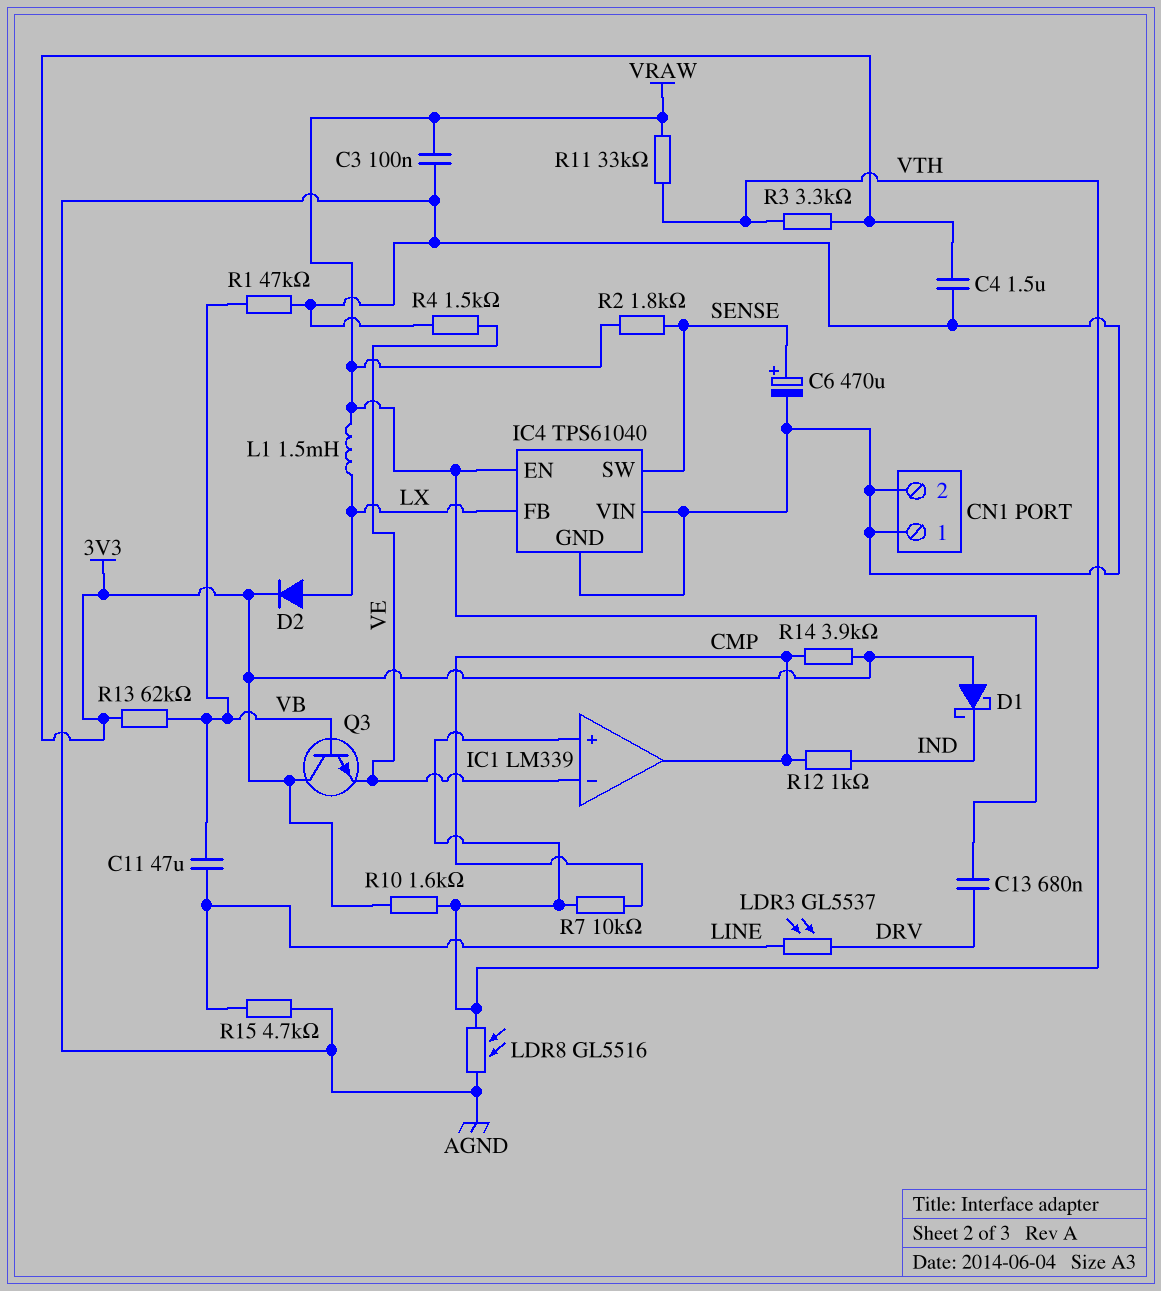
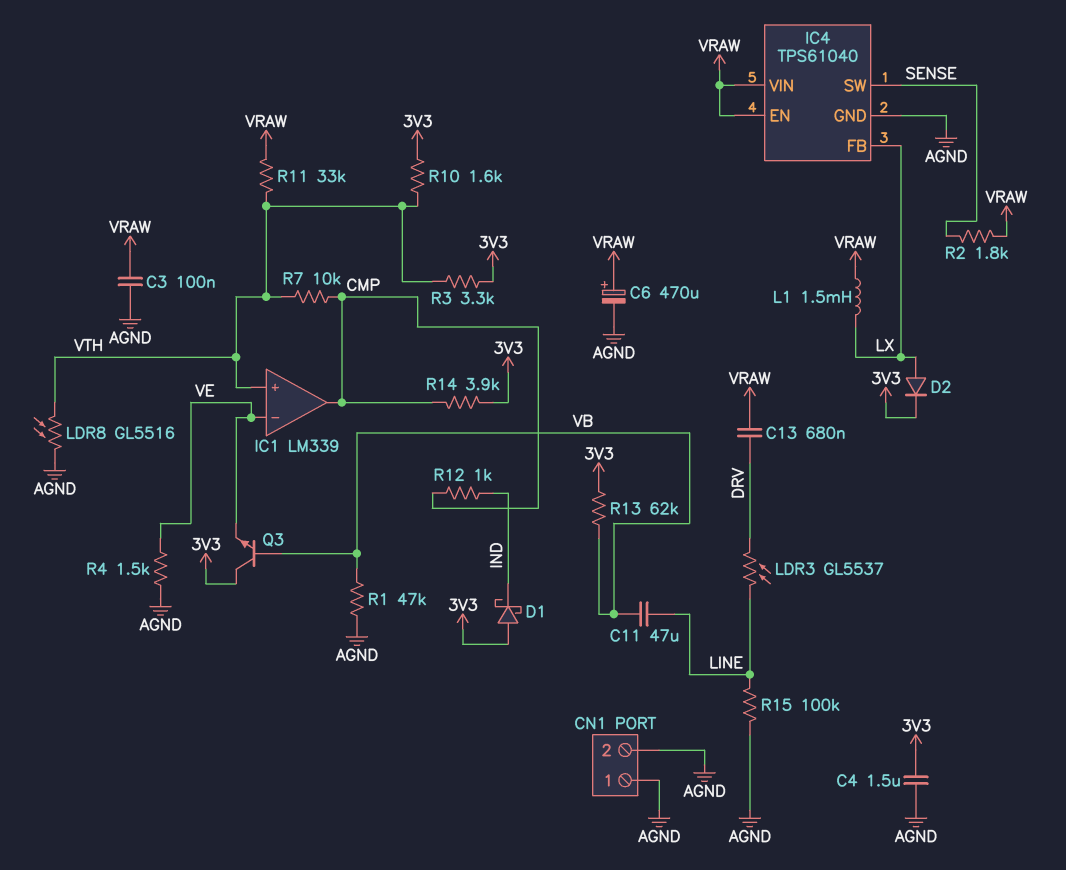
C6: 470uF (plus SENSE, minus AGND) -> 470uF (plus VRAW, minus AGND)
IC4 pin VIN: AGND -> VRAW
R15: 4.7k (AGND, LINE) -> 100k (AGND, LINE)

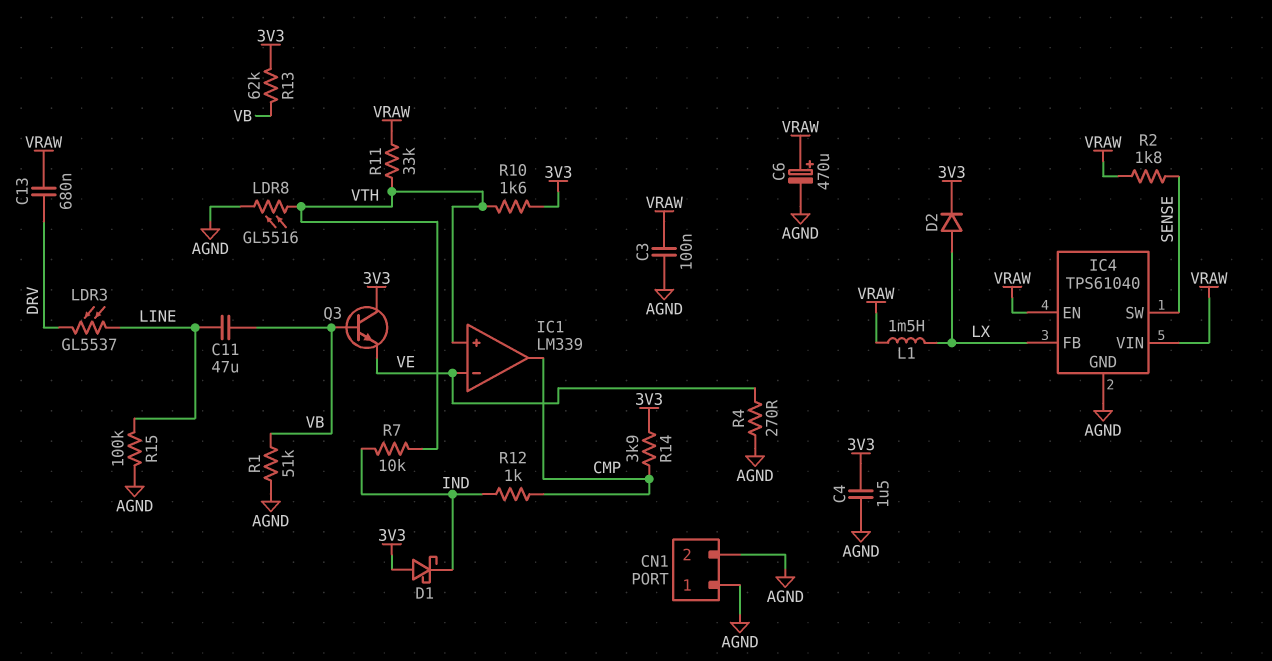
R1: 47k (AGND, VB) -> 51k (AGND, VB)
R3: 3.3k (3V3, VTH) -> none
R4: 1.5k (AGND, VE) -> 270 (AGND, VE)
R7: 10k (CMP, VTH) -> 10k (IND, VTH)

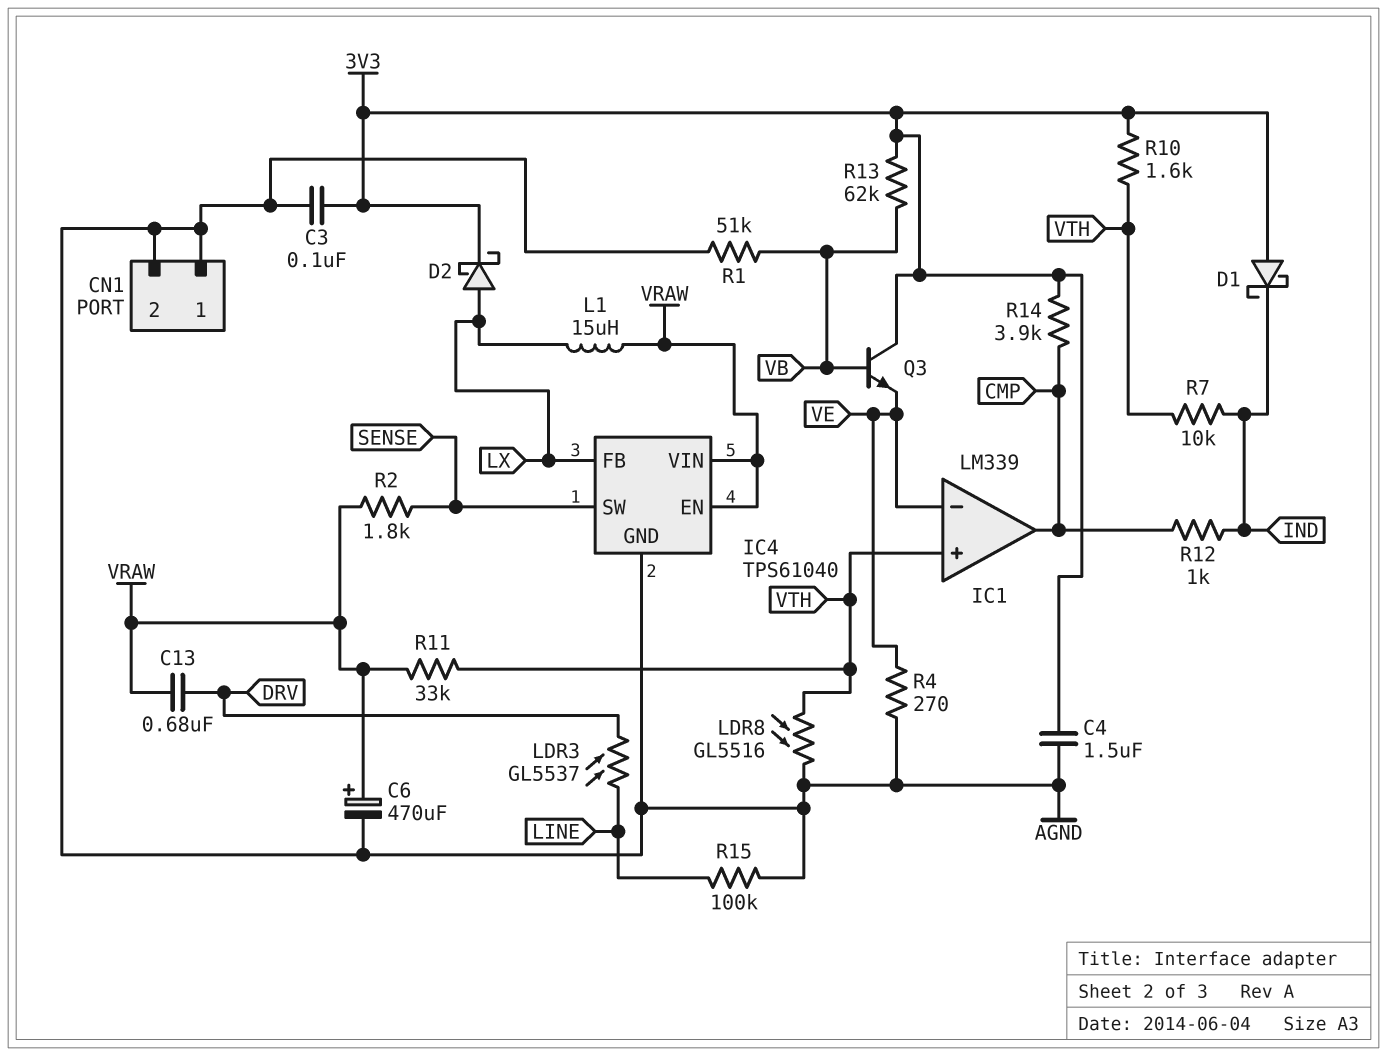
C3: 100nF (AGND, VRAW) -> 100nF (3V3, AGND)
C11: 47uF (LINE, VB) -> none
D2: diode (A LX, K 3V3) -> schottky (A LX, K 3V3)
L1: 1.5mH (LX, VRAW) -> 15uH (LX, VRAW)

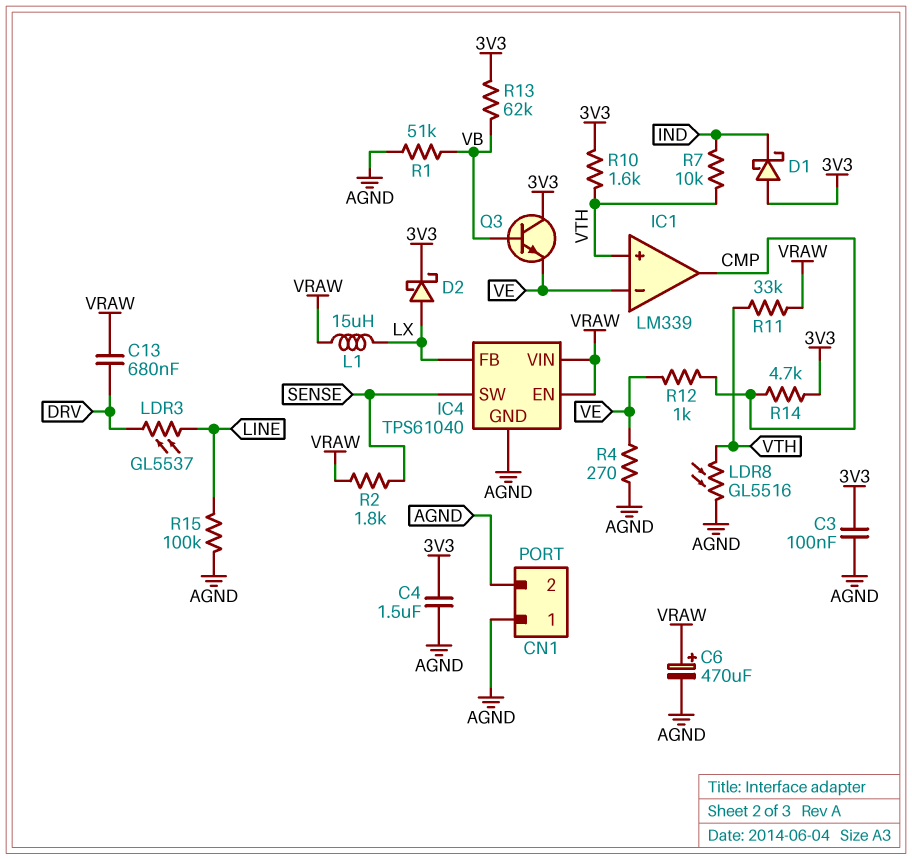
R12: 1k (CMP, IND) -> 1k (CMP, VE)
R14: 3.9k (3V3, CMP) -> 4.7k (3V3, CMP)

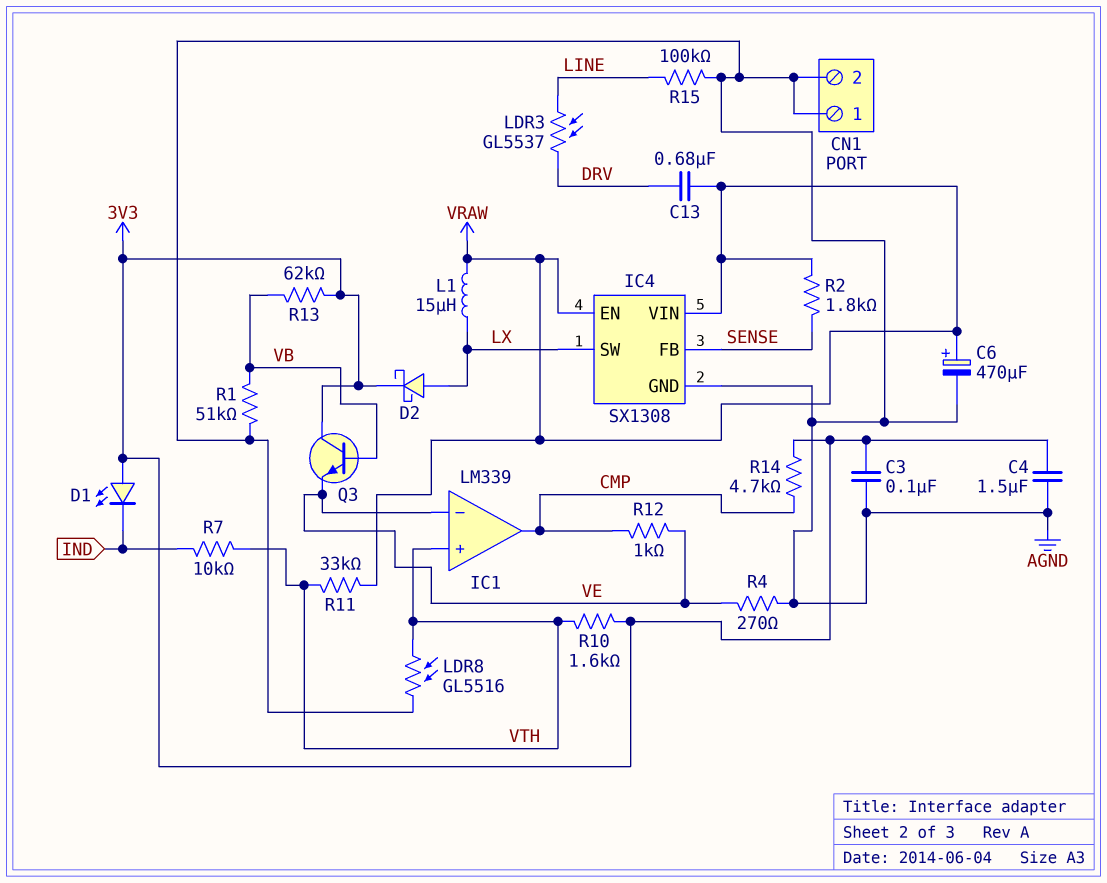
D1: schottky (A 3V3, K IND) -> LED (A 3V3, K IND)
IC4: TPS61040 -> SX1308
IC4 pin FB: LX -> SENSE
IC4 pin SW: SENSE -> LX

